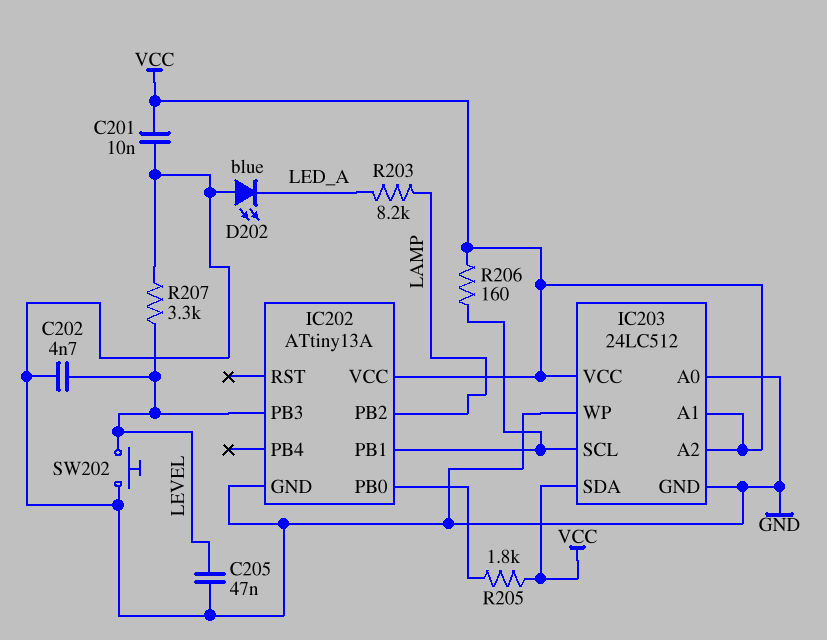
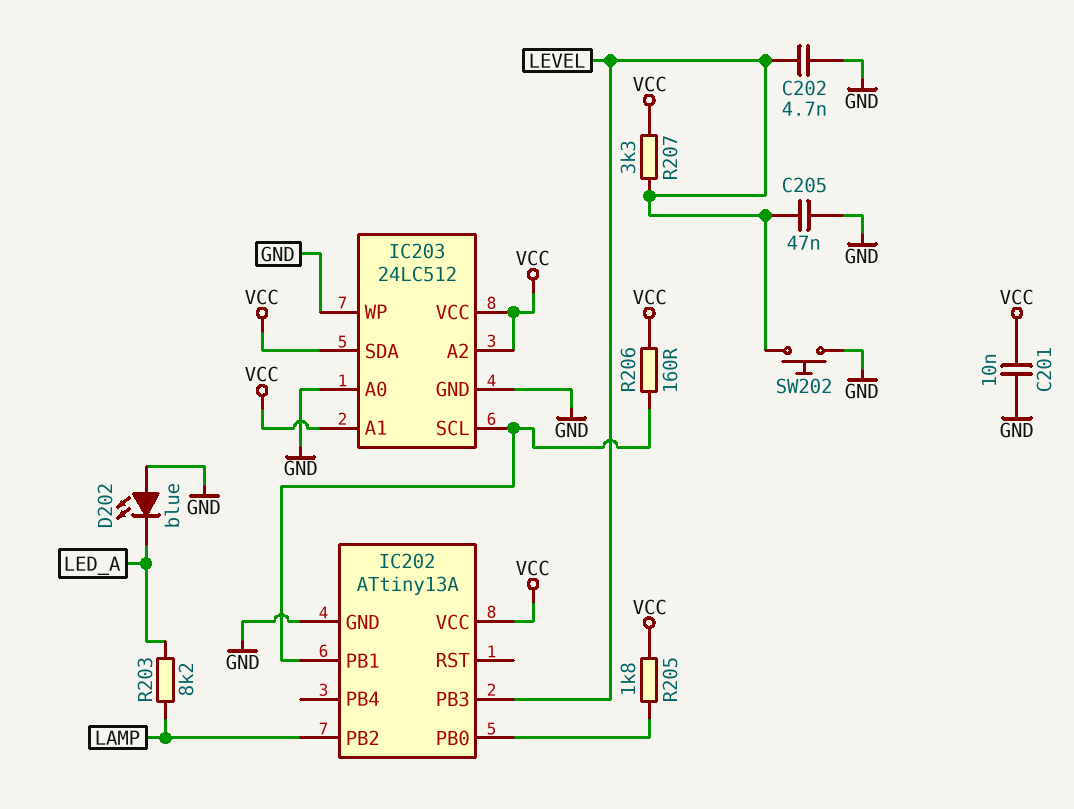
R207: 3.3k (GND, LEVEL) -> 3.3k (LEVEL, VCC)

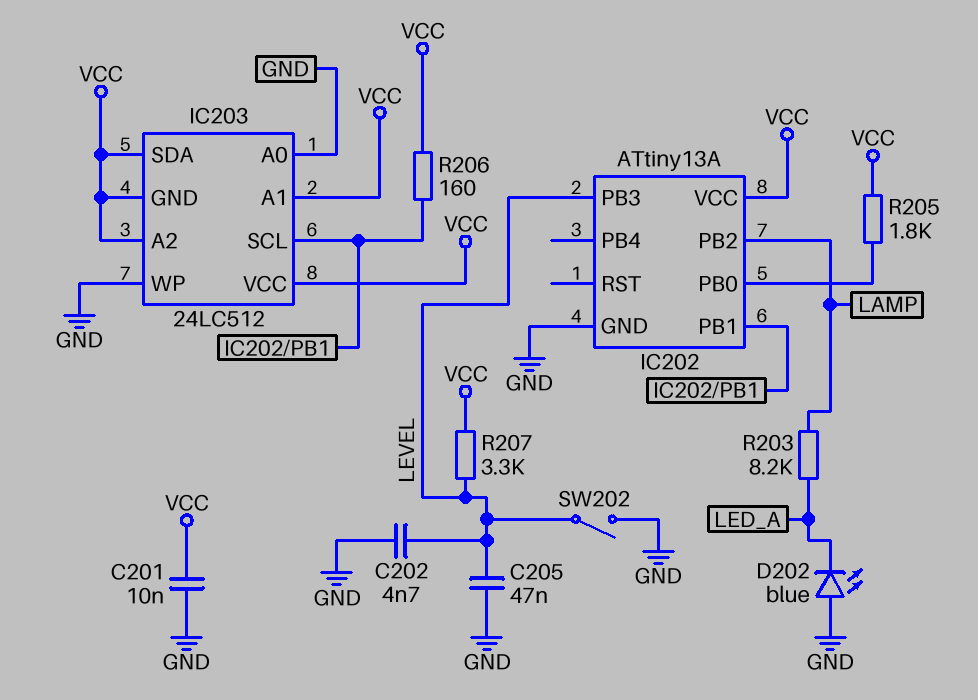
IC203 pin GND: GND -> VCC
SW202: button (GND, LEVEL) -> switch (GND, LEVEL)

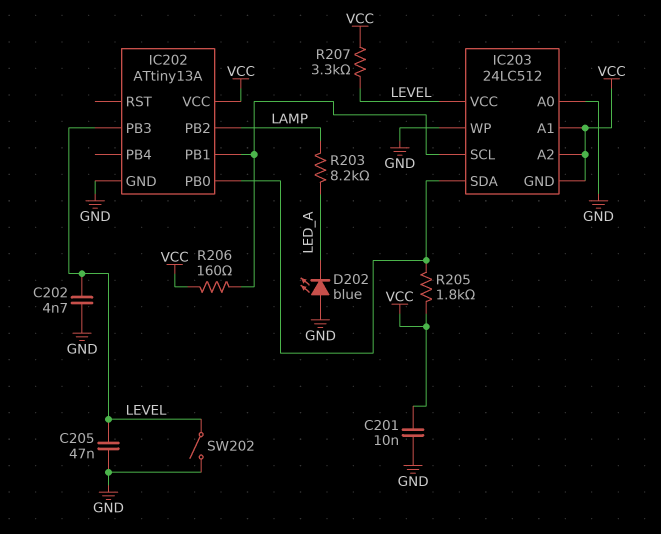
IC203 pin SDA: VCC -> IC202/PB0
IC203 pin VCC: VCC -> LEVEL

